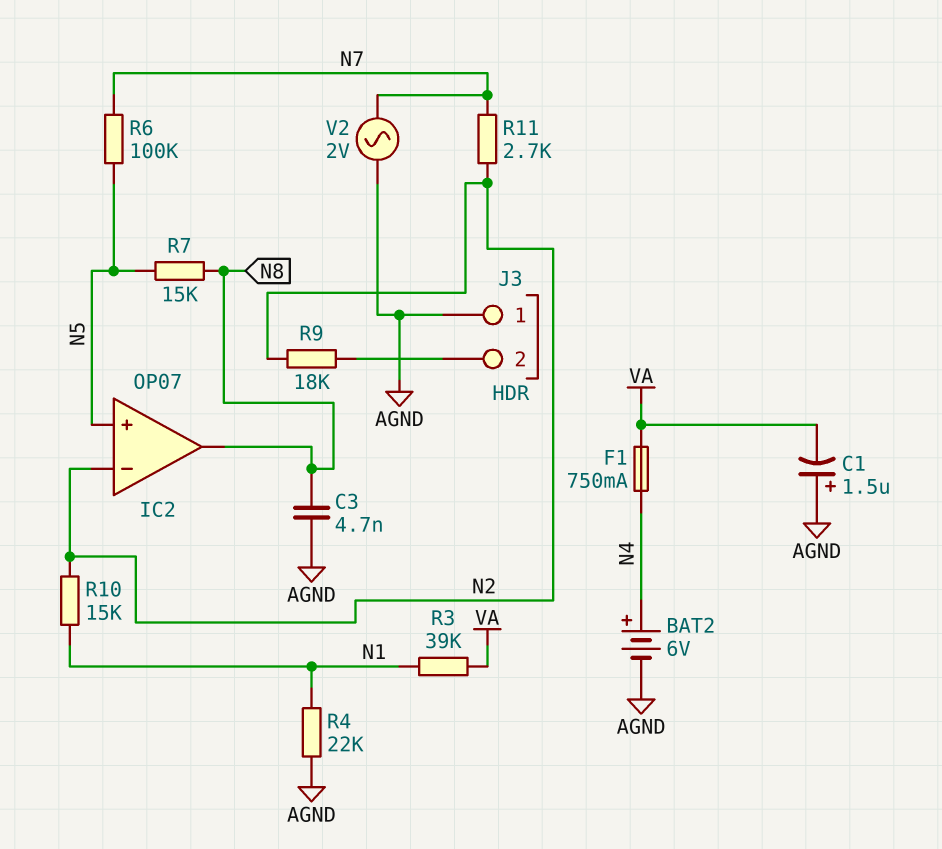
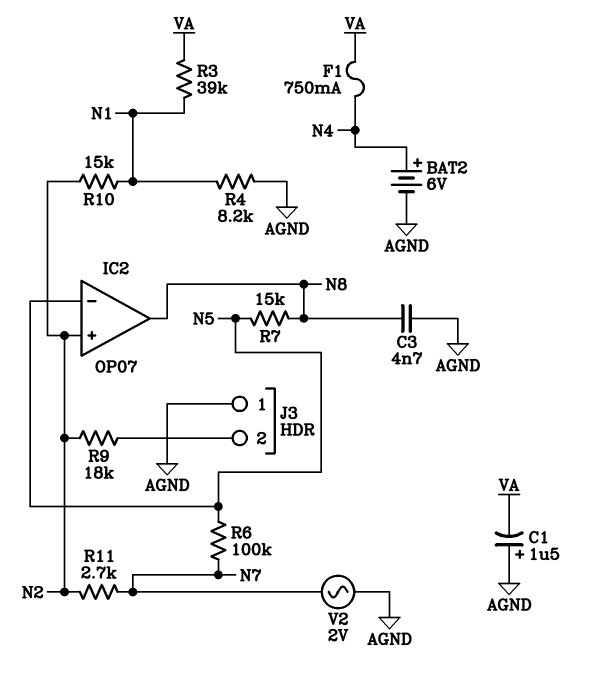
IC2 pin in+: N5 -> N2
IC2 pin in-: N2 -> N5
R4: 22k (AGND, N1) -> 8.2k (AGND, N1)

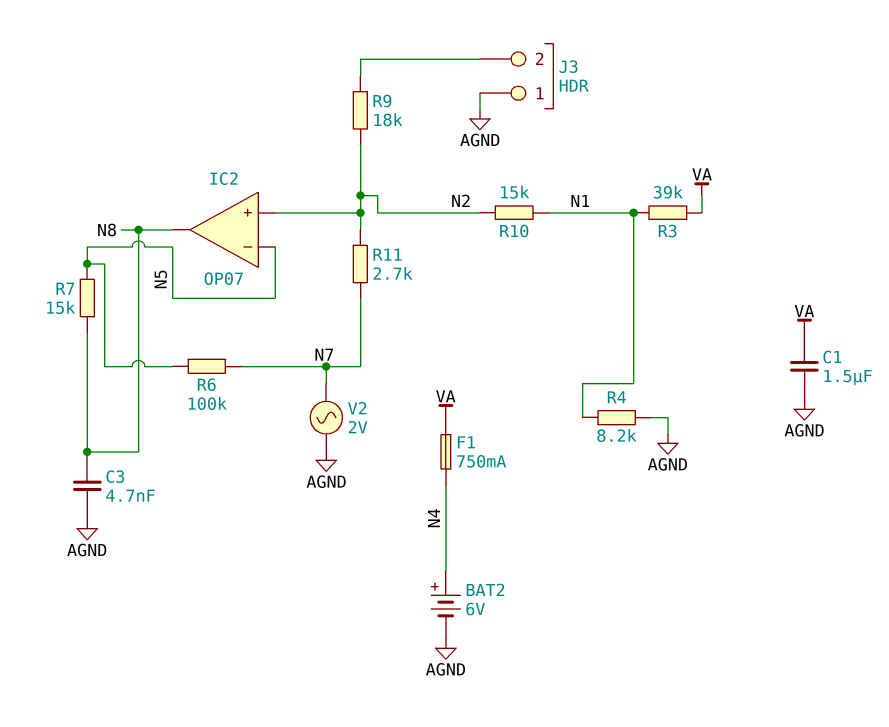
C1: 1.5uF (plus AGND, minus VA) -> 1.5uF (AGND, VA)

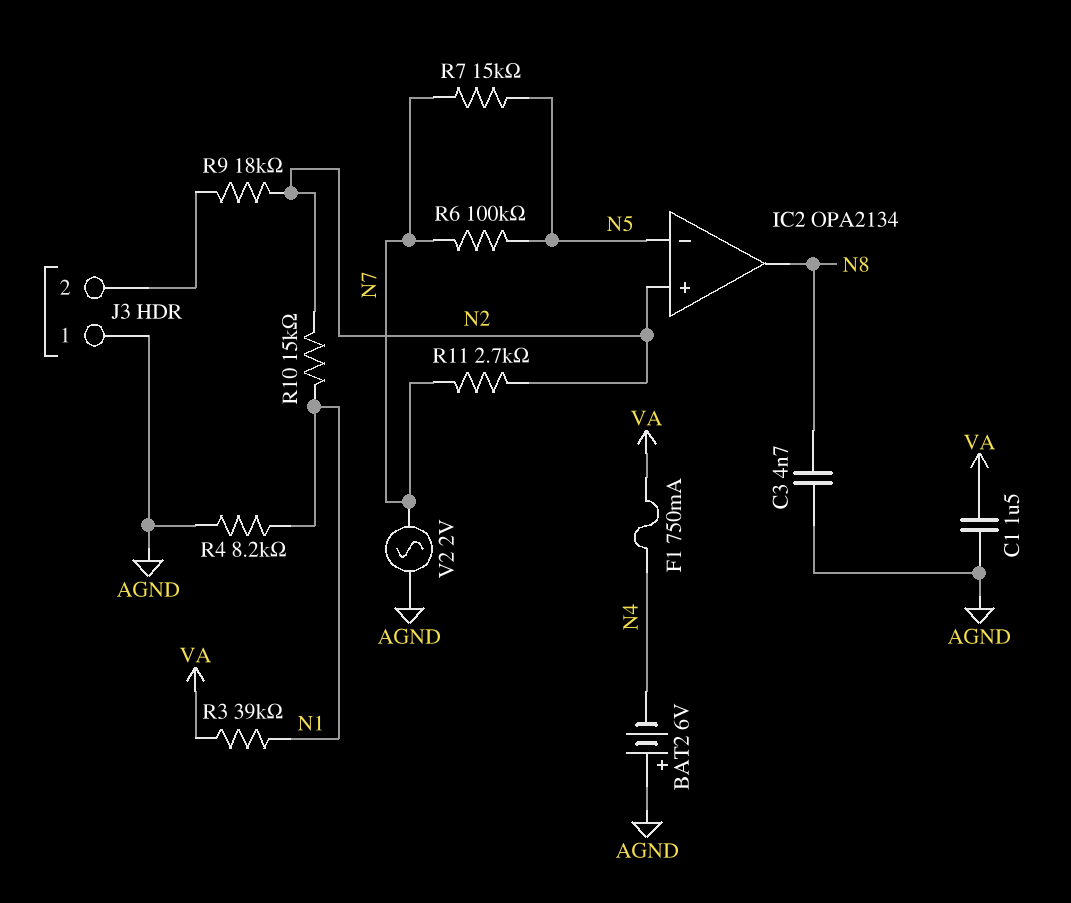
BAT2: 6V (plus N4, minus AGND) -> 6V (plus AGND, minus N4)
IC2: OP07 -> OPA2134
R7: 15k (N5, N8) -> 15k (N5, N7)

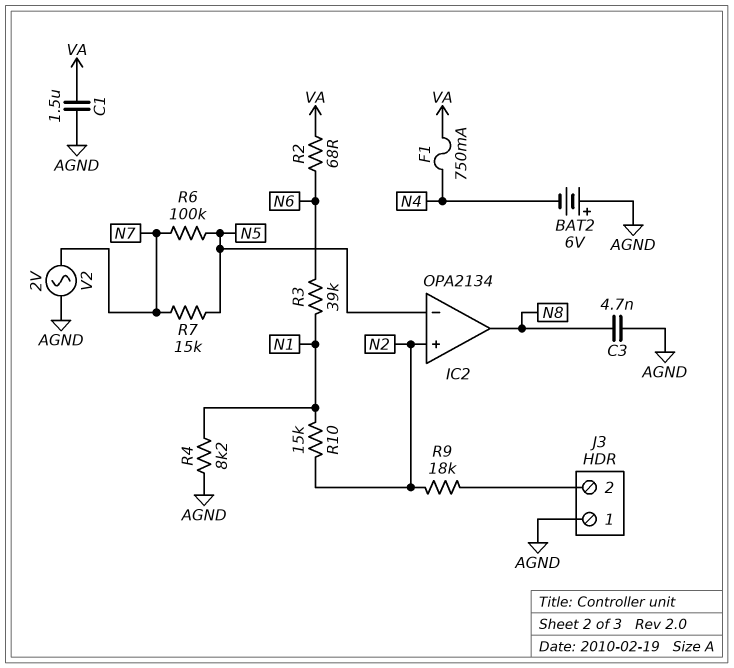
R2: none -> 68 (N6, VA)
R3: 39k (N1, VA) -> 39k (N1, N6)
R11: 2.7k (N2, N7) -> none

